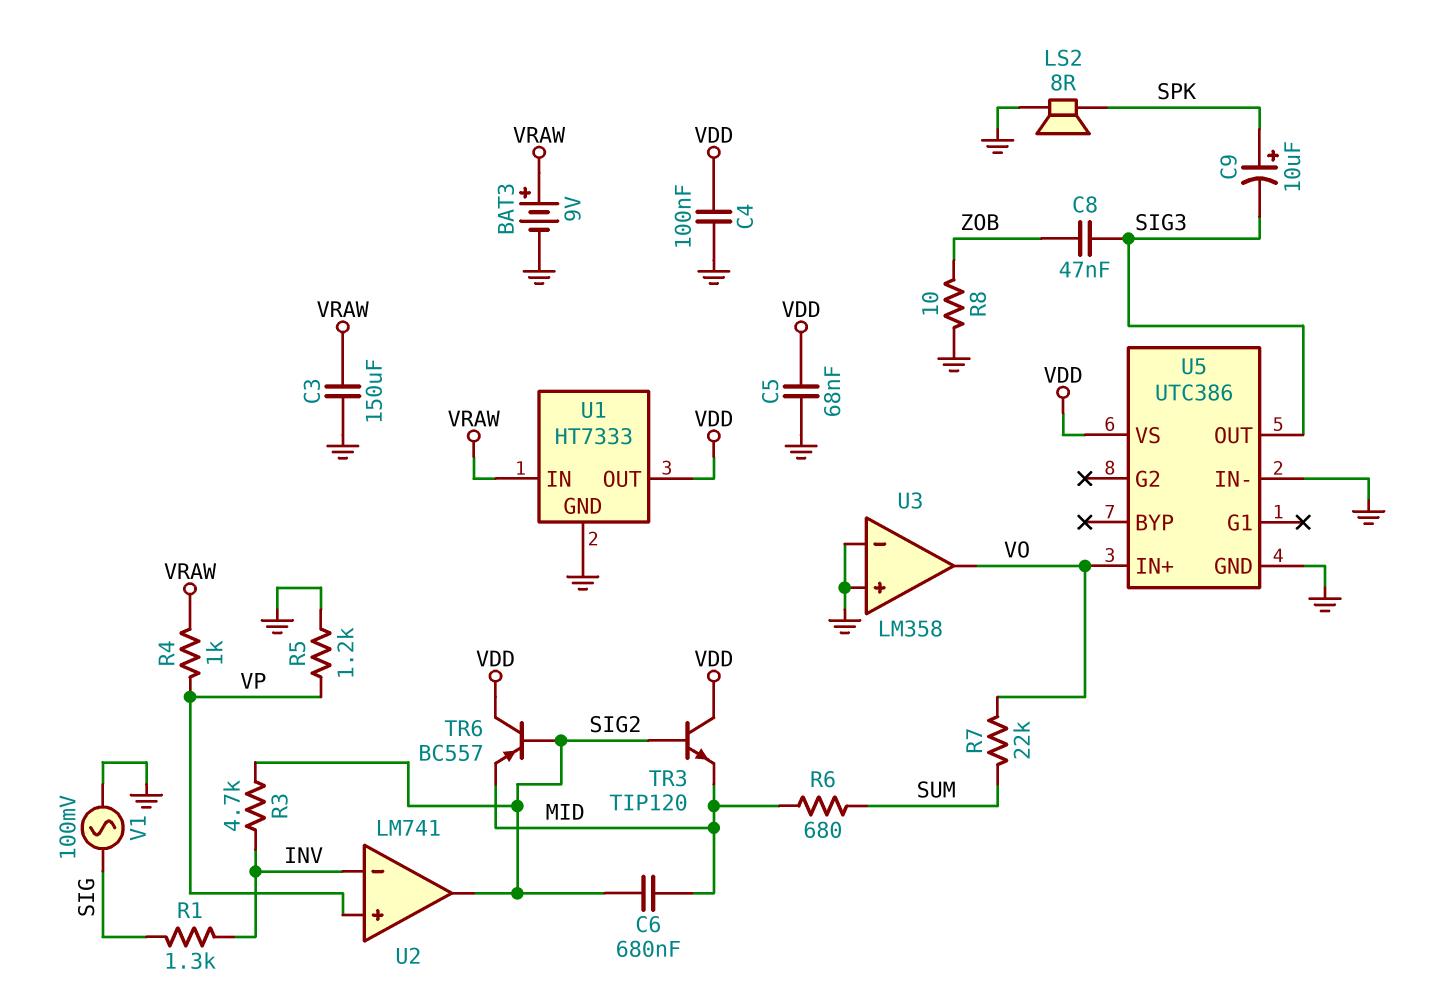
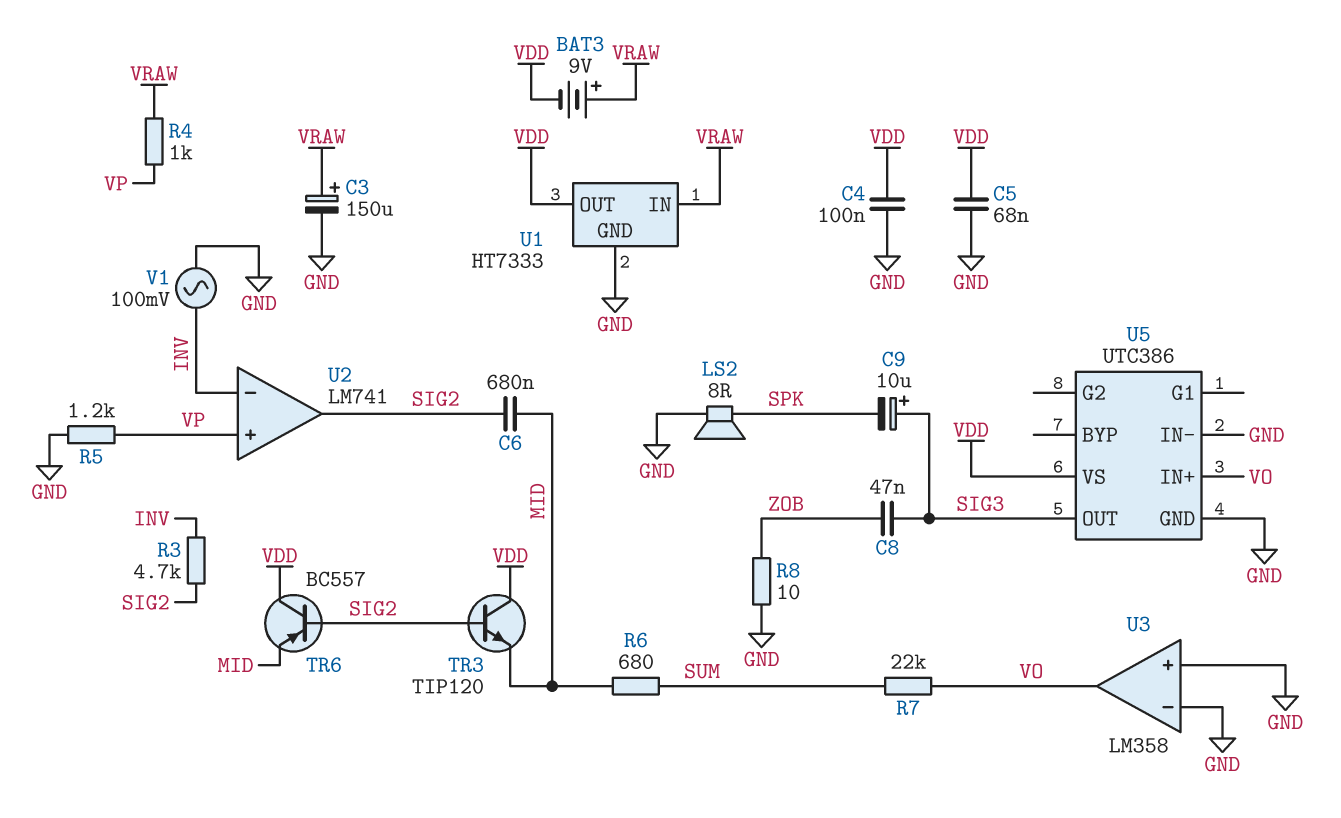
BAT3: 9V (plus VRAW, minus GND) -> 9V (plus VRAW, minus VDD)
C3: 150uF (GND, VRAW) -> 150uF (plus VRAW, minus GND)
C9: 10uF (plus SPK, minus SIG3) -> 10uF (plus SIG3, minus SPK)
R1: 1.3k (INV, SIG) -> none
V1: AC 100mV (GND, SIG) -> AC 100mV (GND, INV)

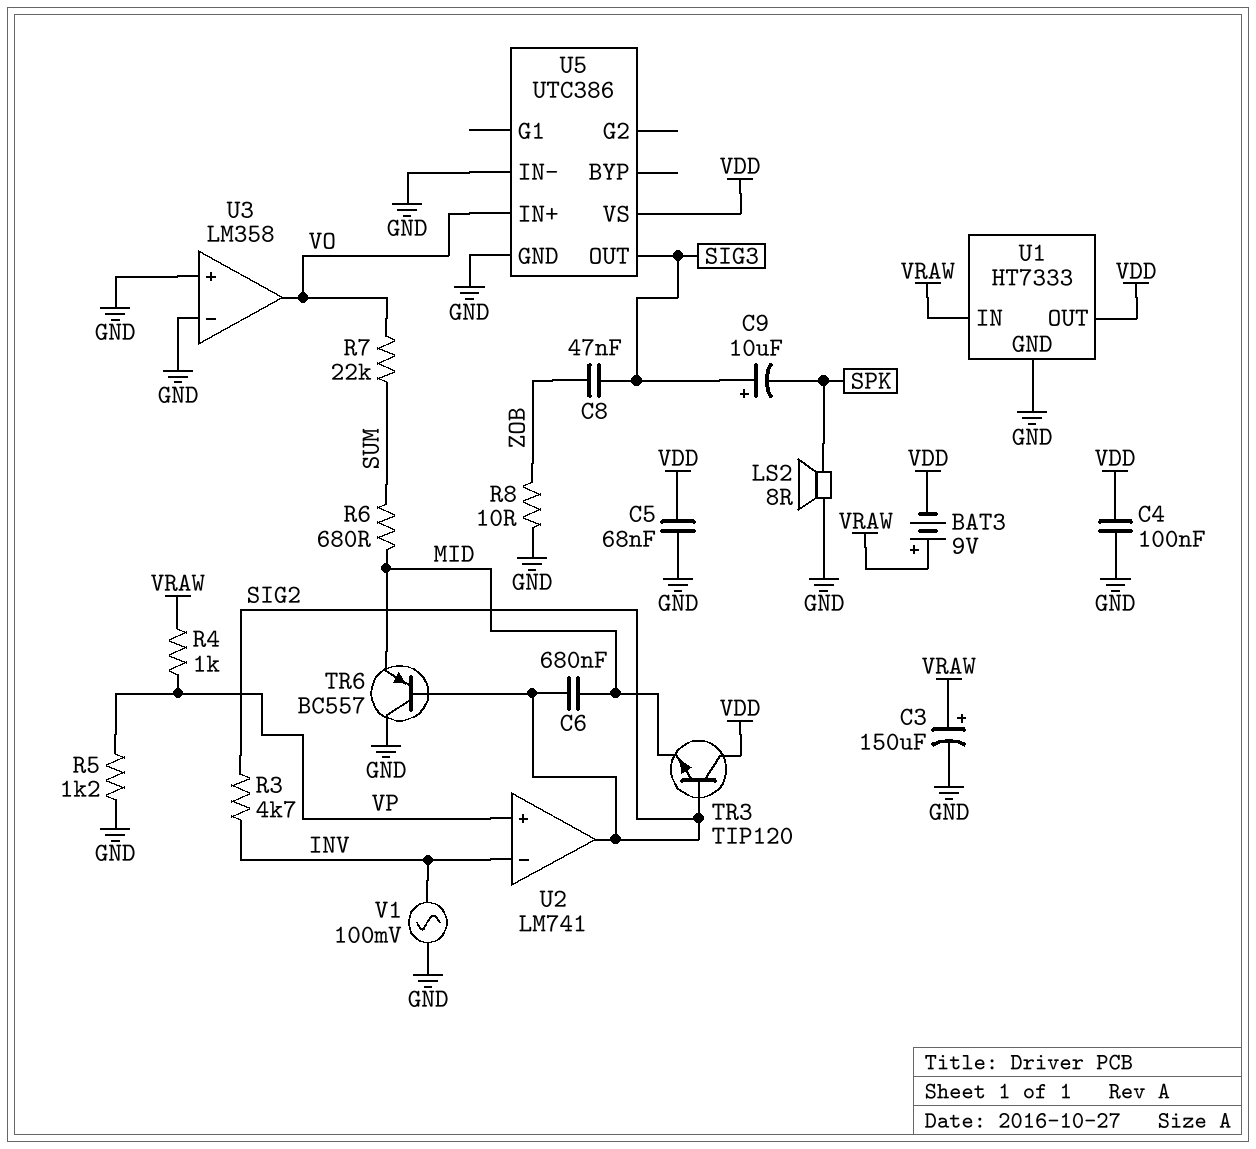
TR6: PNP BC557 (B SIG2, C VDD, E MID) -> PNP BC557 (B SIG2, C GND, E MID)

